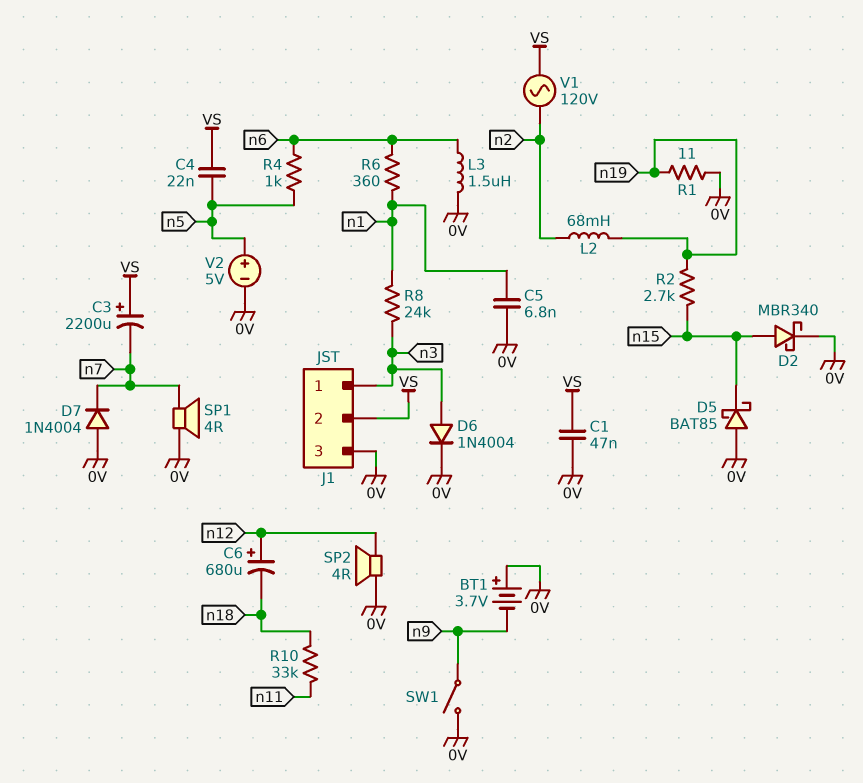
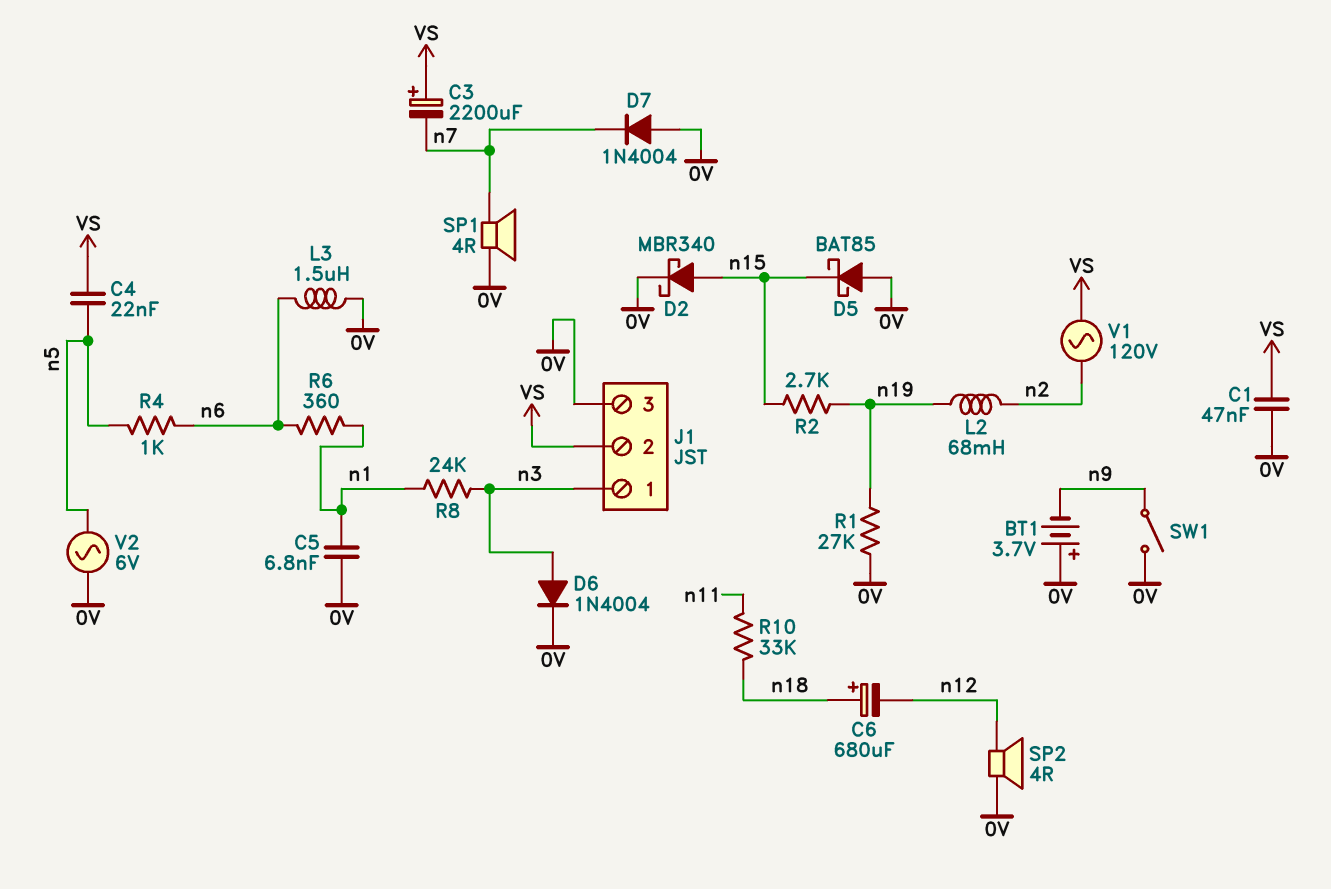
C6: 680uF (plus n12, minus n18) -> 680uF (plus n18, minus n12)
R1: 11 (0V, n19) -> 27k (0V, n19)
V2: 5V (plus n5, minus 0V) -> AC 6V (0V, n5)

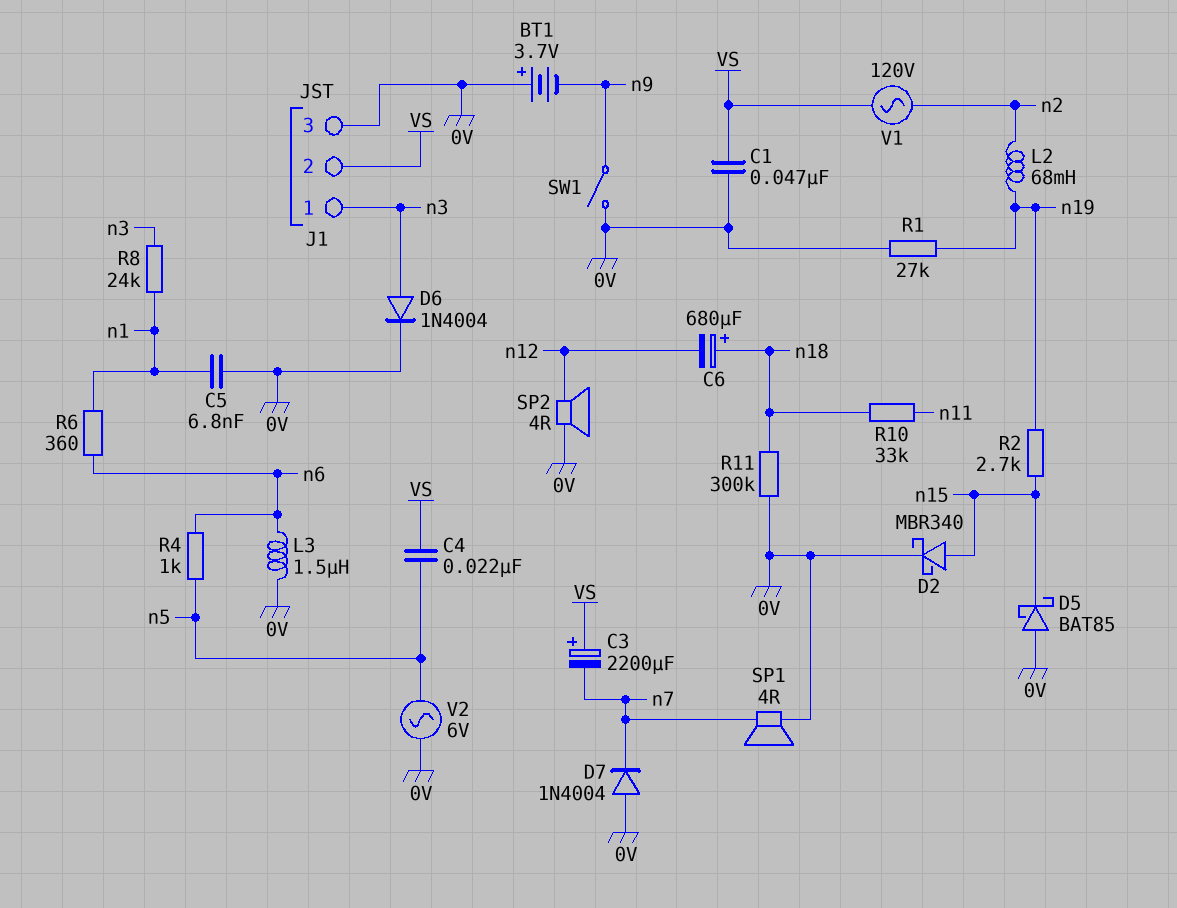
R11: none -> 300k (0V, n18)

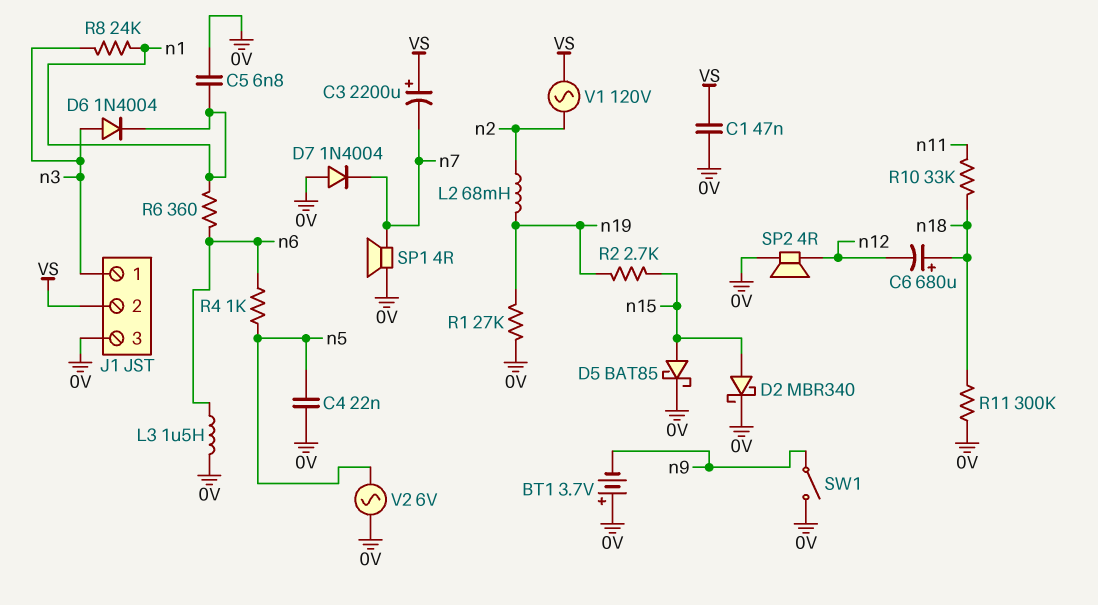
C4: 22nF (VS, n5) -> 22nF (0V, n5)
D5: schottky BAT85 (A 0V, K n15) -> schottky BAT85 (A n15, K 0V)
D6: diode 1N4004 (A n3, K 0V) -> diode 1N4004 (A n3, K n1)

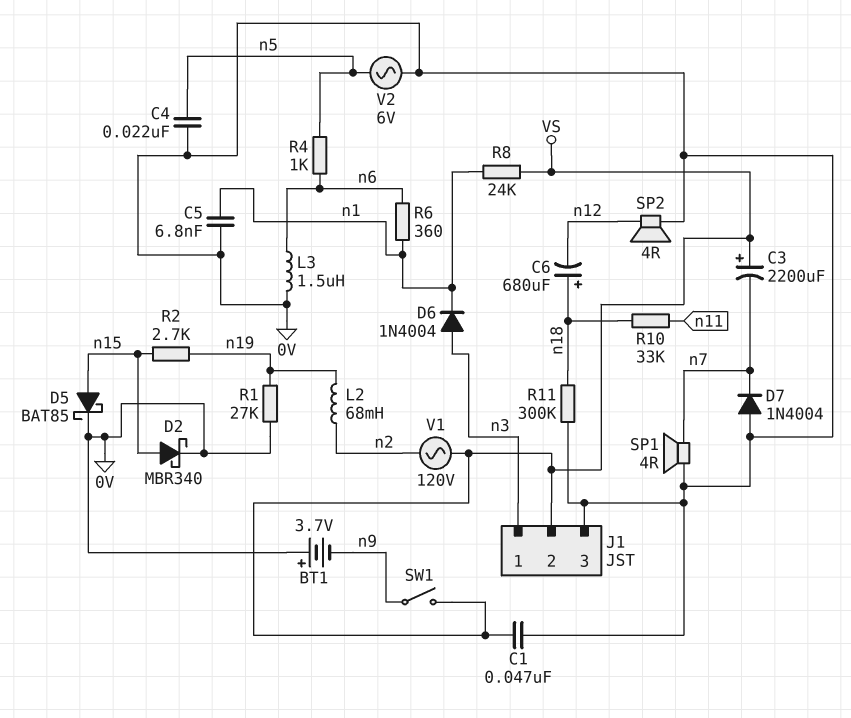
R8: 24k (n1, n3) -> 24k (VS, n1)
SW1: switch (0V, n9) -> switch (VS, n9)

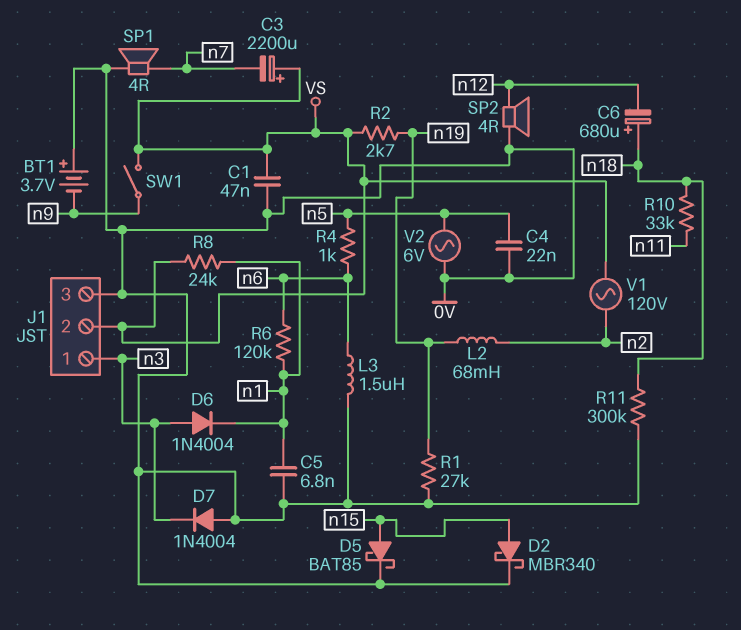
D7: diode 1N4004 (A 0V, K n7) -> diode 1N4004 (A 0V, K n3)
R2: 2.7k (n15, n19) -> 2.7k (VS, n19)
R6: 360 (n1, n6) -> 120k (n1, n6)

